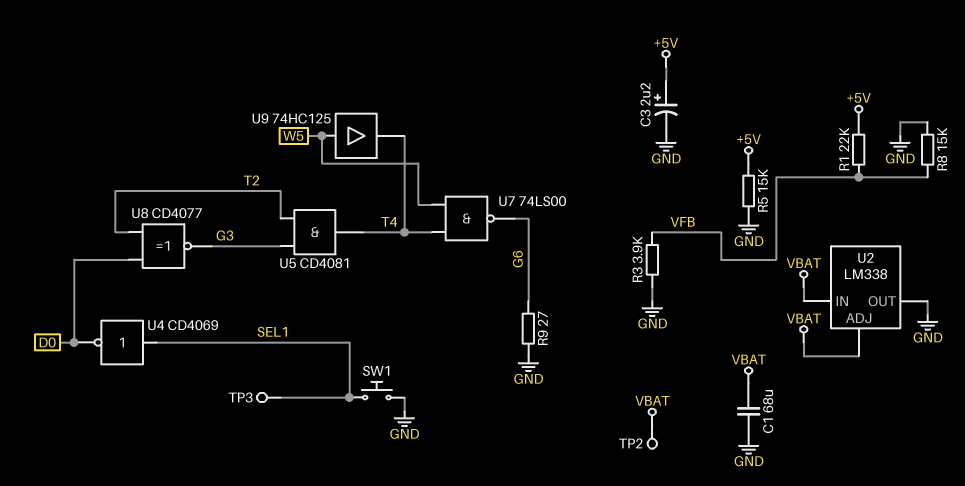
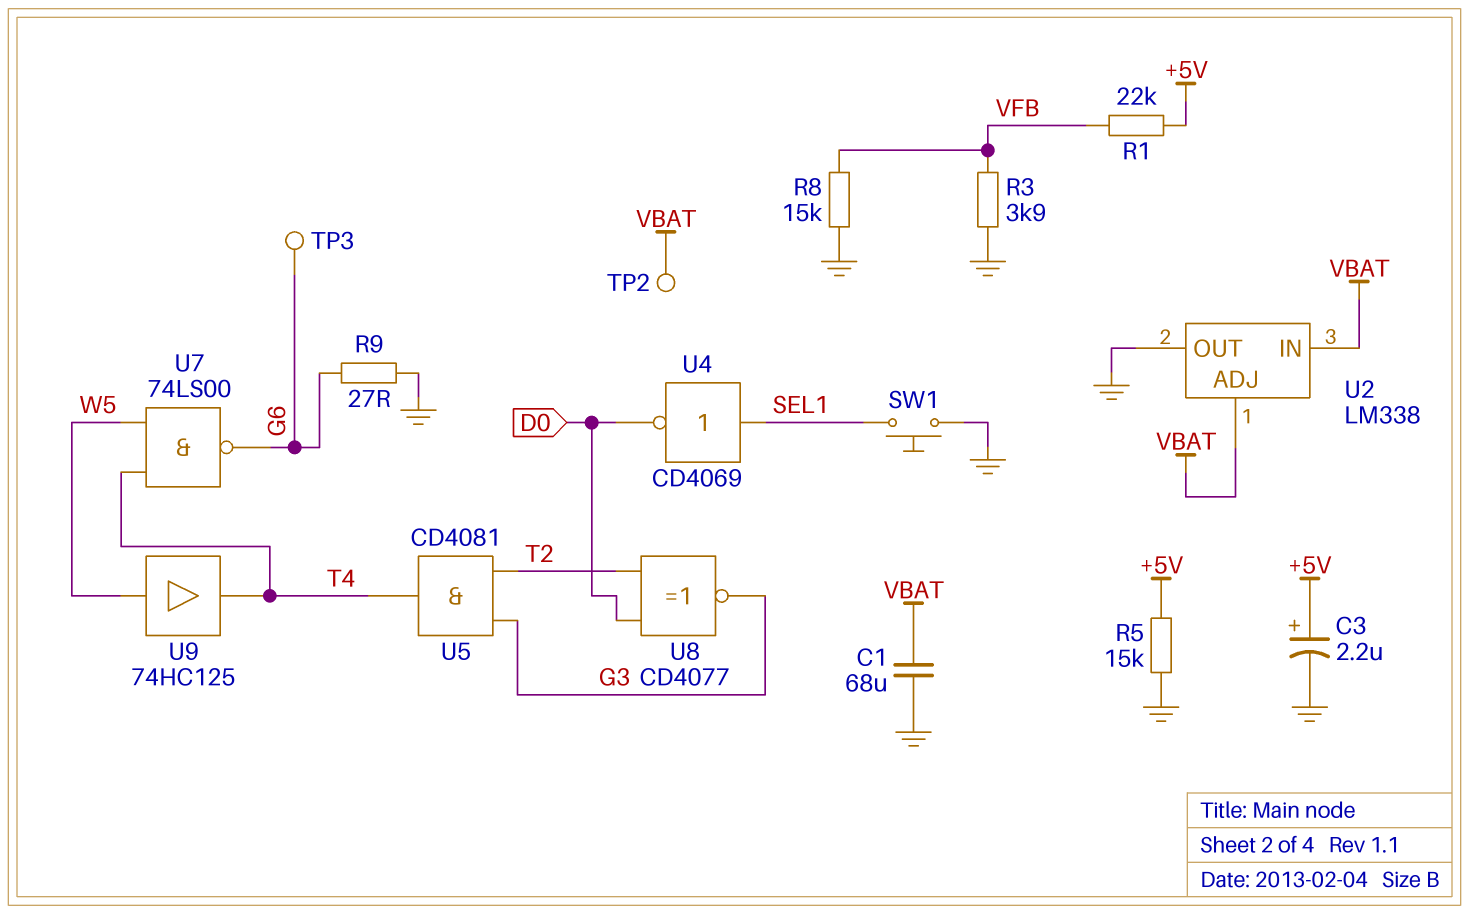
TP3: test point (SEL1) -> test point (G6)

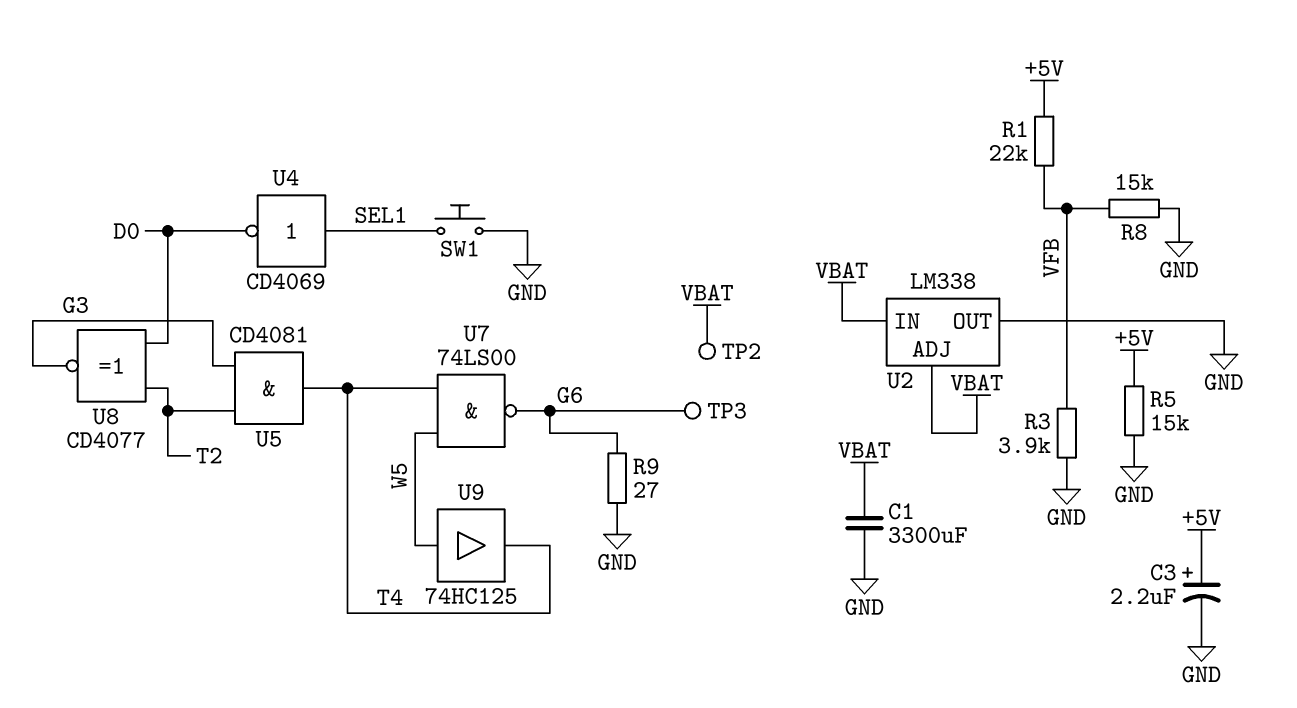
C1: 68uF (GND, VBAT) -> 3300uF (GND, VBAT)

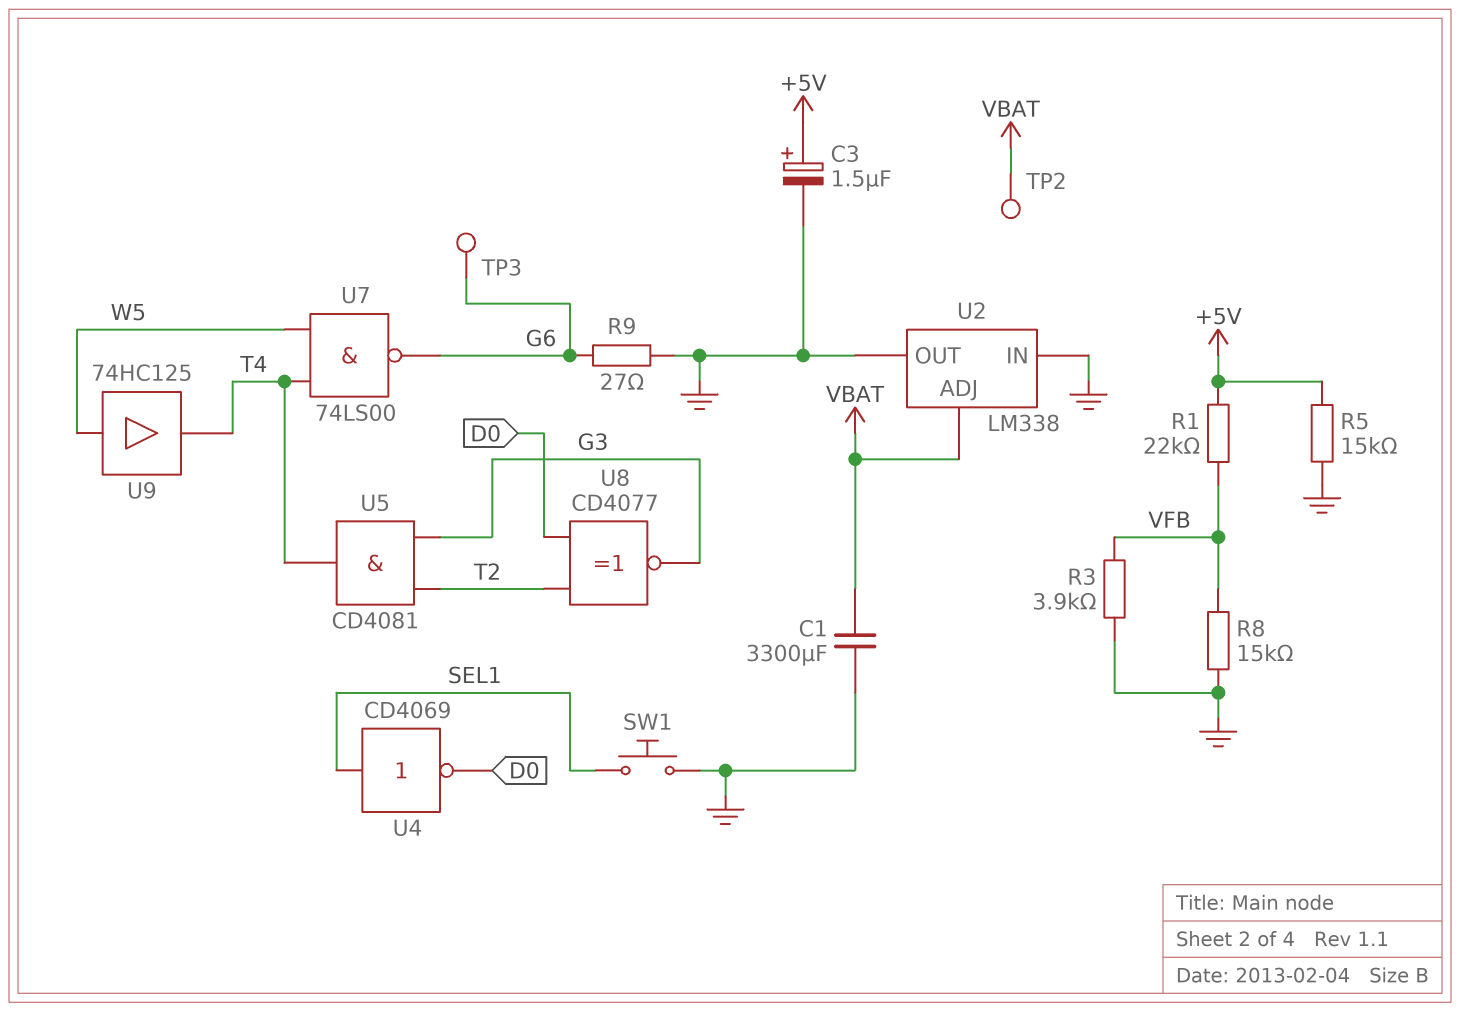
C3: 2.2uF (plus +5V, minus GND) -> 1.5uF (plus +5V, minus GND)
U2 pin IN: VBAT -> GND

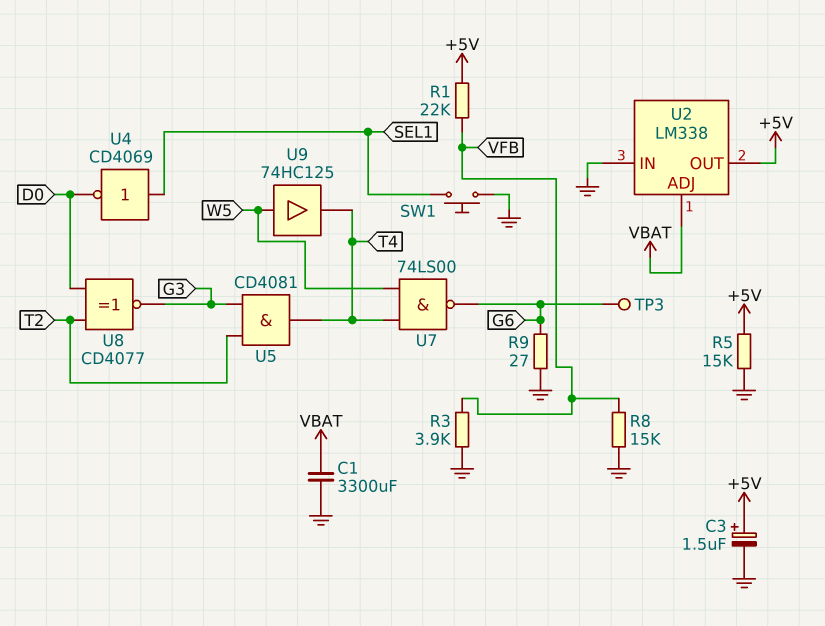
TP2: test point (VBAT) -> none
U2 pin OUT: GND -> +5V

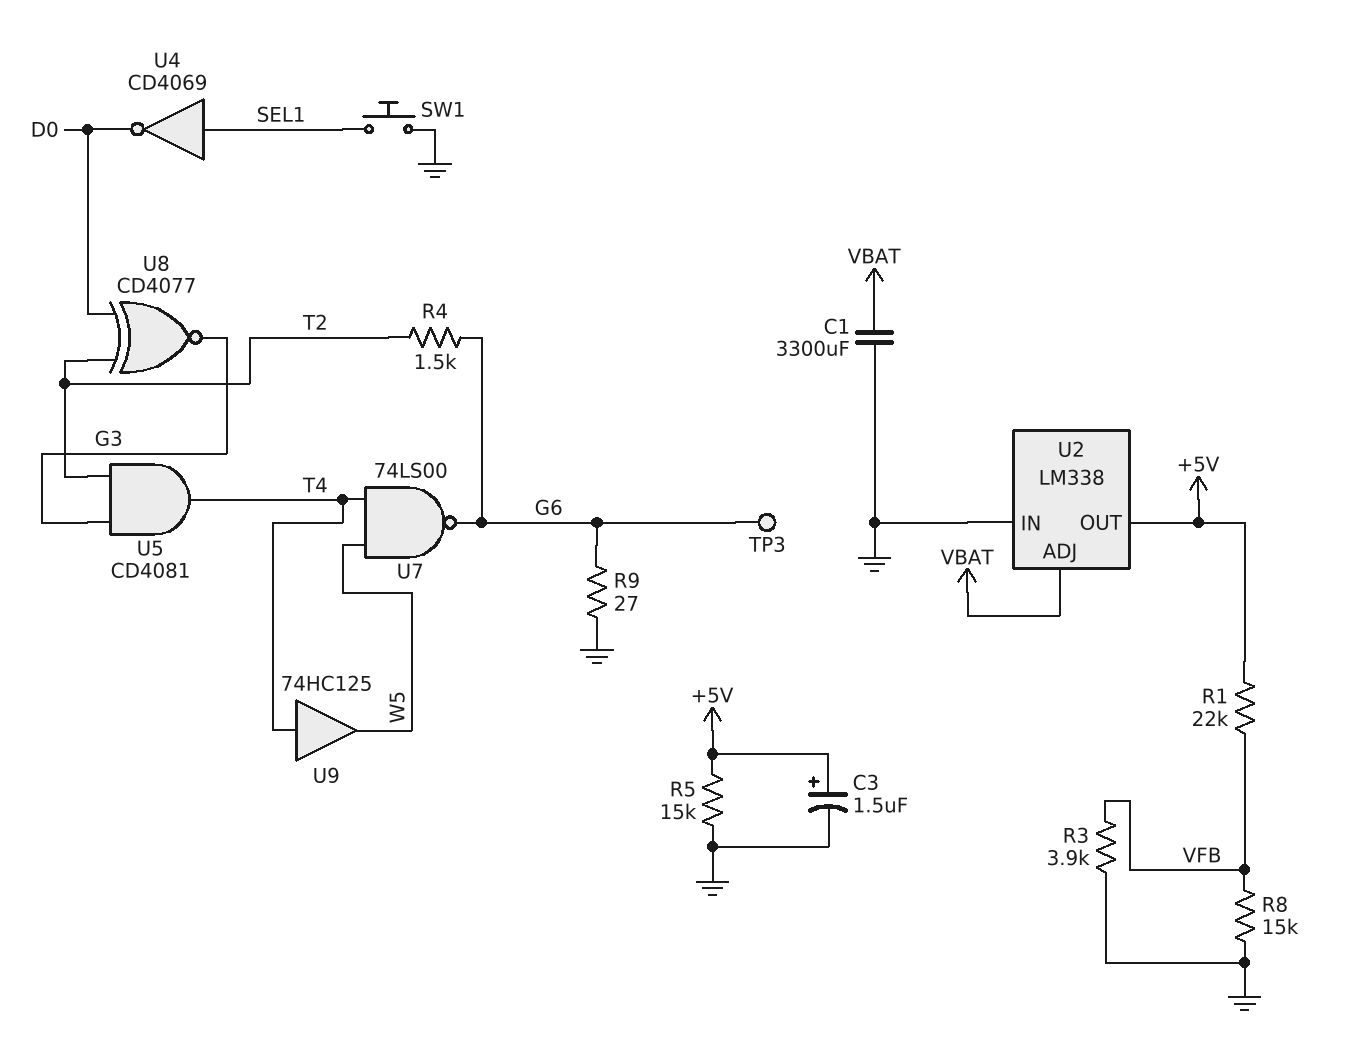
R4: none -> 1.5k (G6, T2)
U9: buffer 74HC125 (in W5, out T4) -> buffer 74HC125 (in T4, out W5)

